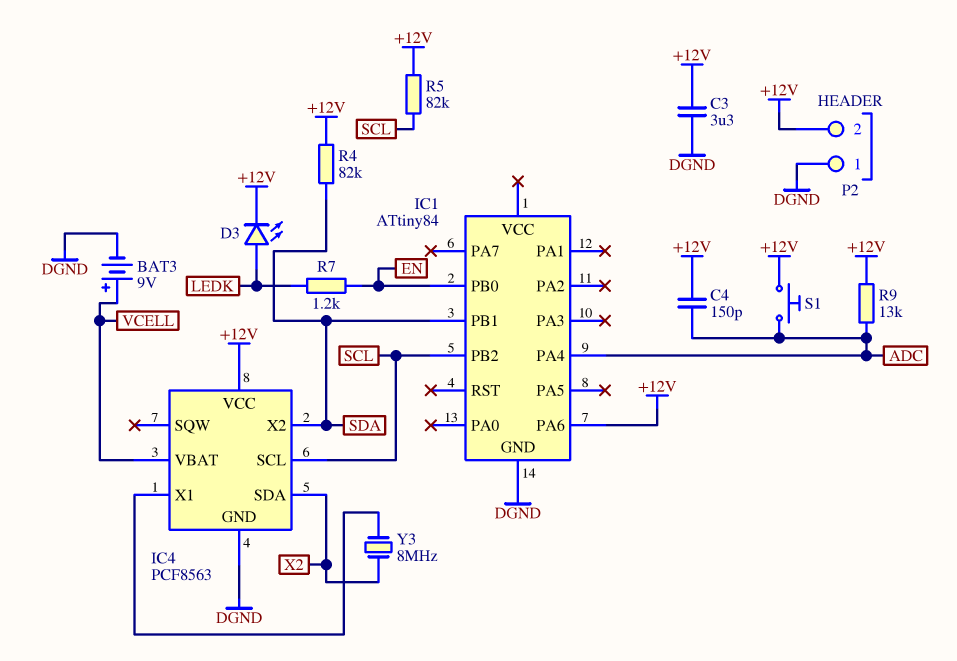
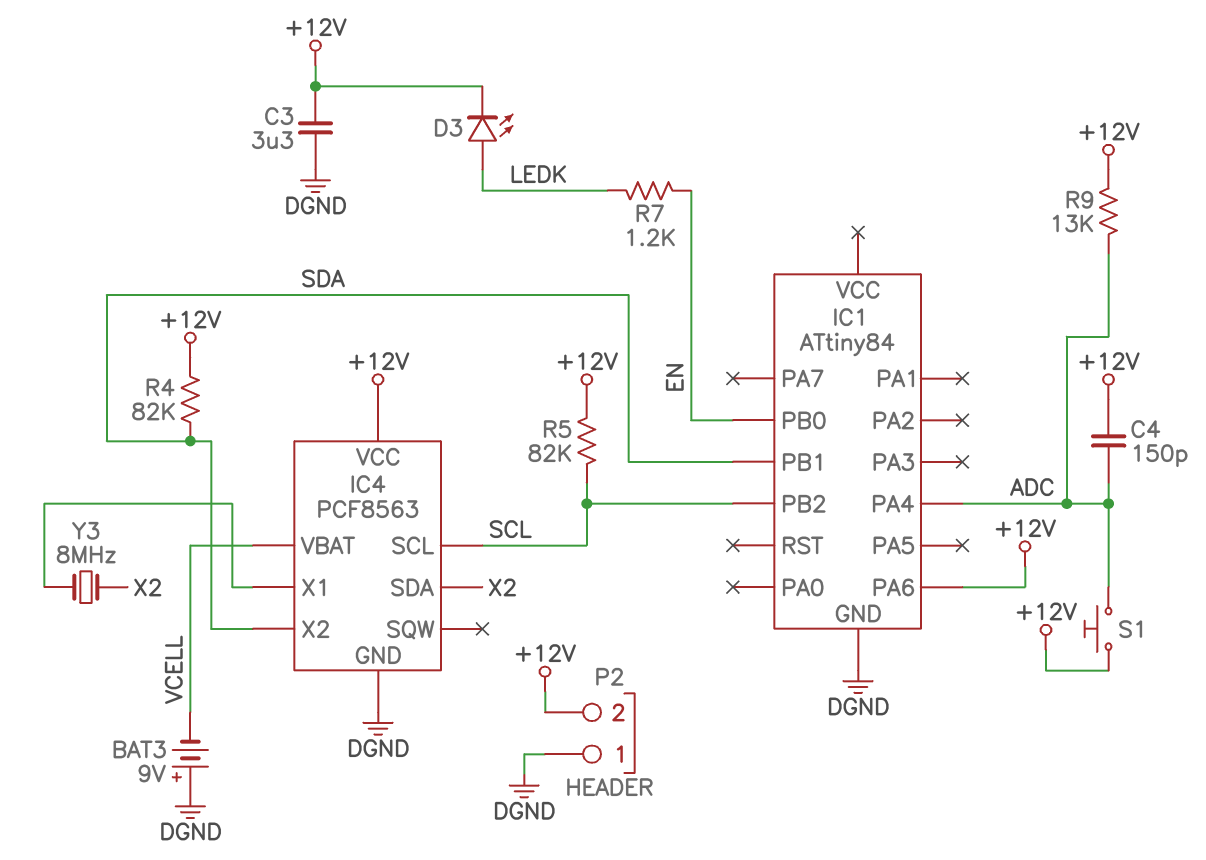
BAT3: 9V (plus VCELL, minus DGND) -> 9V (plus DGND, minus VCELL)

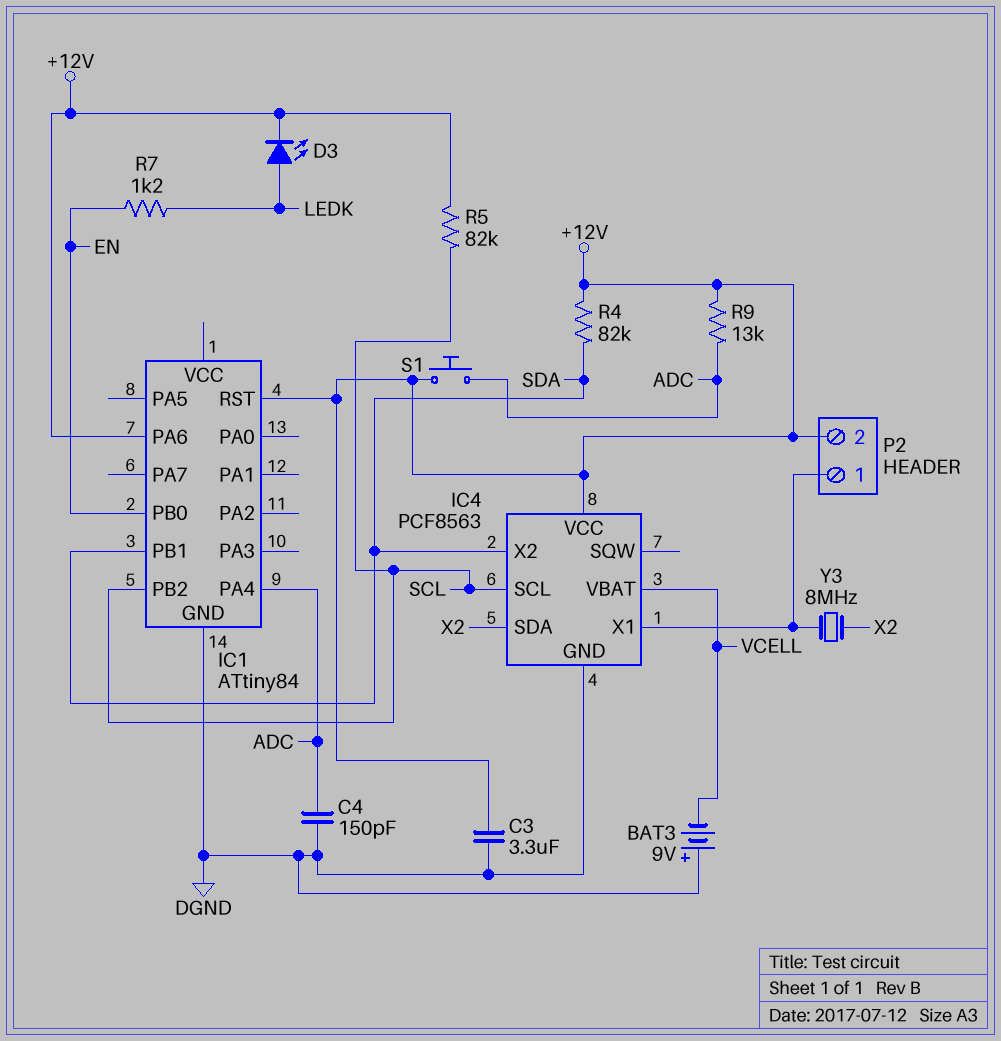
C4: 150pF (+12V, ADC) -> 150pF (ADC, DGND)
IC1 pin RST: none -> +12V
P2 pin 1: DGND -> IC4/X1

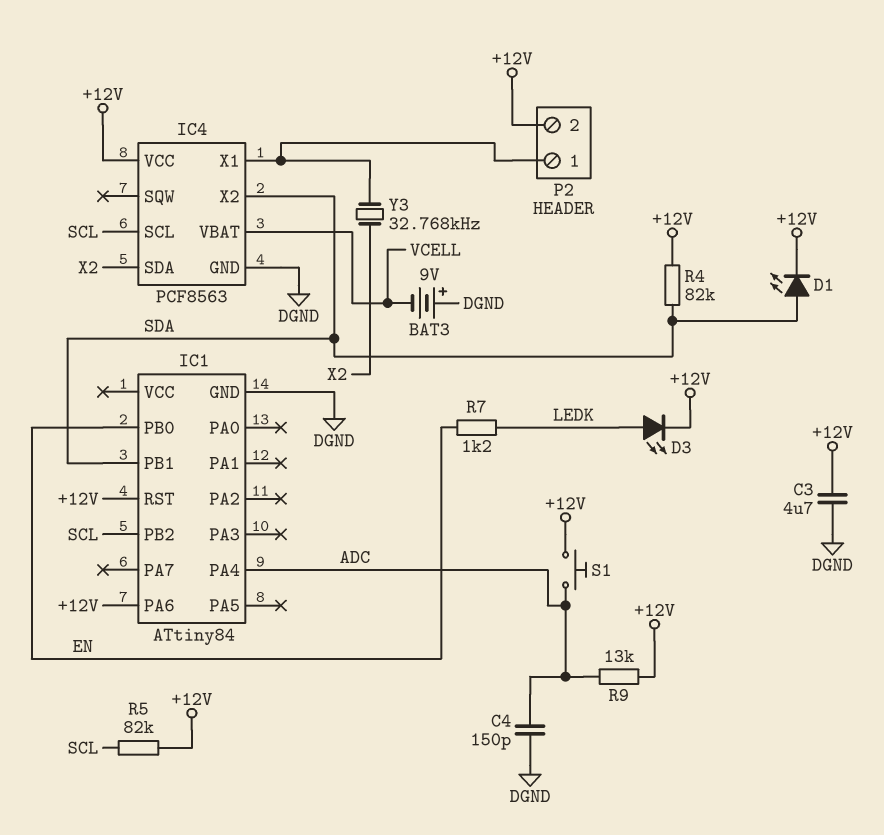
C3: 3.3uF (+12V, DGND) -> 4.7uF (+12V, DGND)
D1: none -> LED (A SDA, K +12V)
Y3: 8MHz (IC4/X1, X2) -> 32.768kHz (IC4/X1, X2)

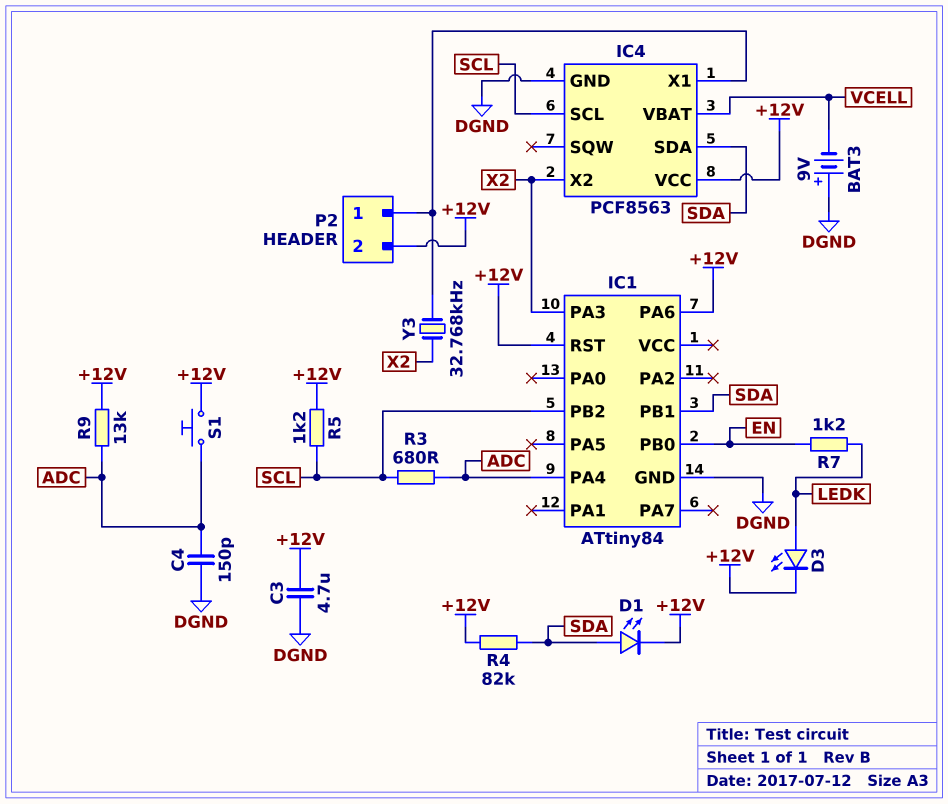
IC1 pin PA3: none -> X2
IC4 pin SDA: X2 -> SDA
IC4 pin X2: SDA -> X2
R3: none -> 680 (ADC, SCL)
R5: 82k (+12V, SCL) -> 1.2k (+12V, SCL)

